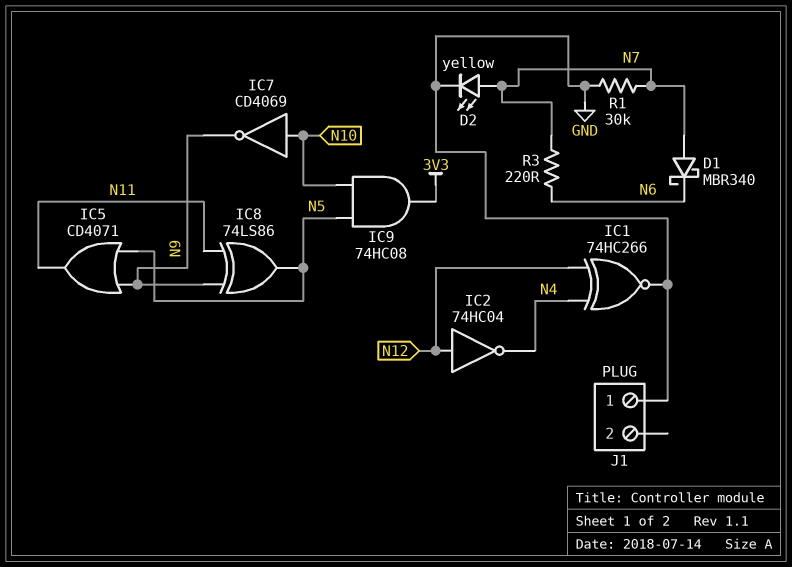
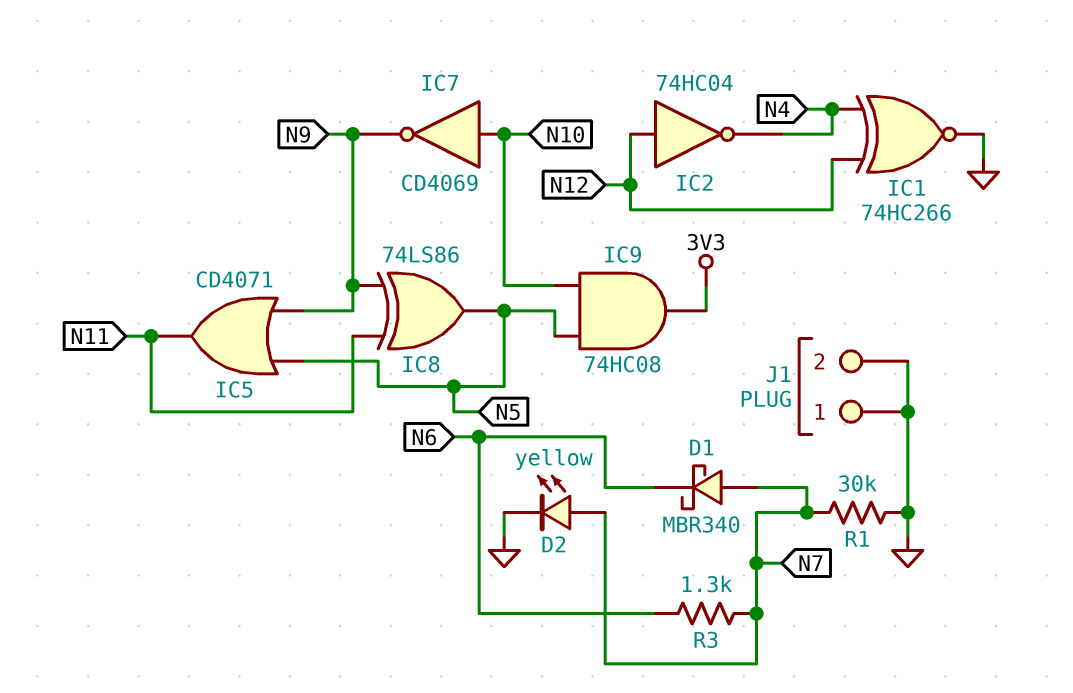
J1 pin 2: none -> GND
R3: 220 (N6, N7) -> 1.3k (N6, N7)

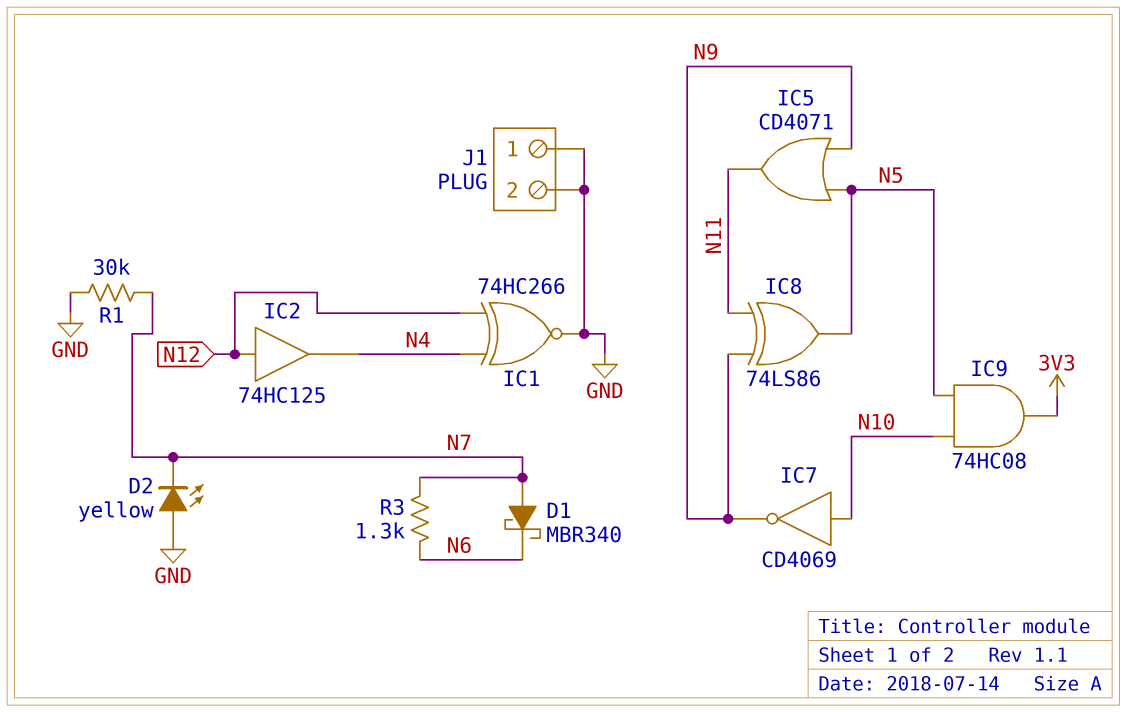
D2: LED yellow (A N7, K GND) -> LED yellow (A GND, K N7)
IC2: NOT 74HC04 (in N12, out N4) -> buffer 74HC125 (in N12, out N4)

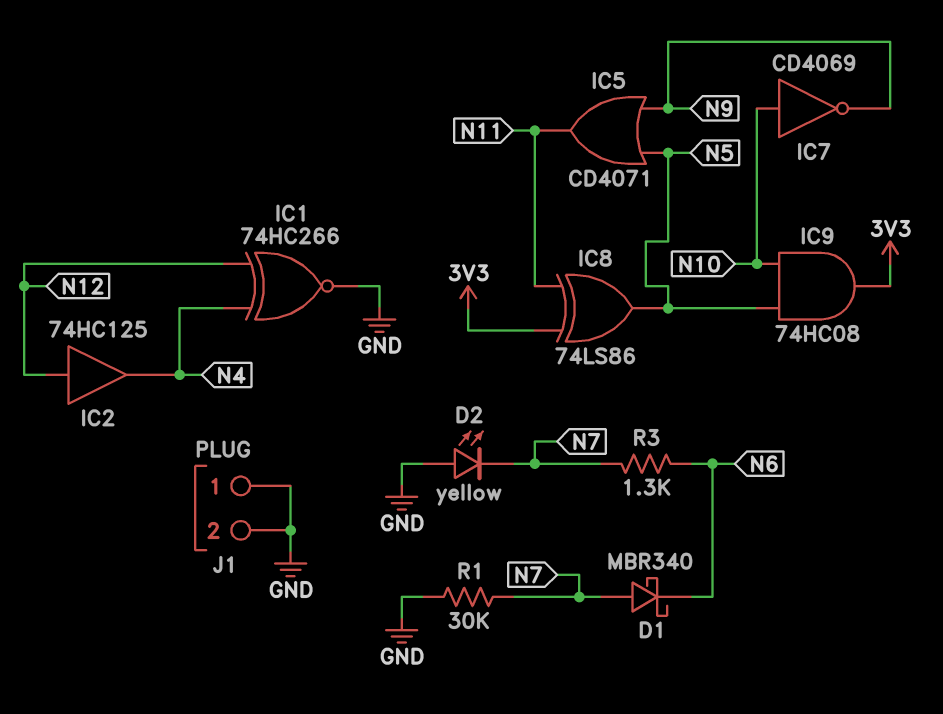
IC8: XOR 74LS86 (in N9, in N11, out N5) -> XOR 74LS86 (in 3V3, in N11, out N5)

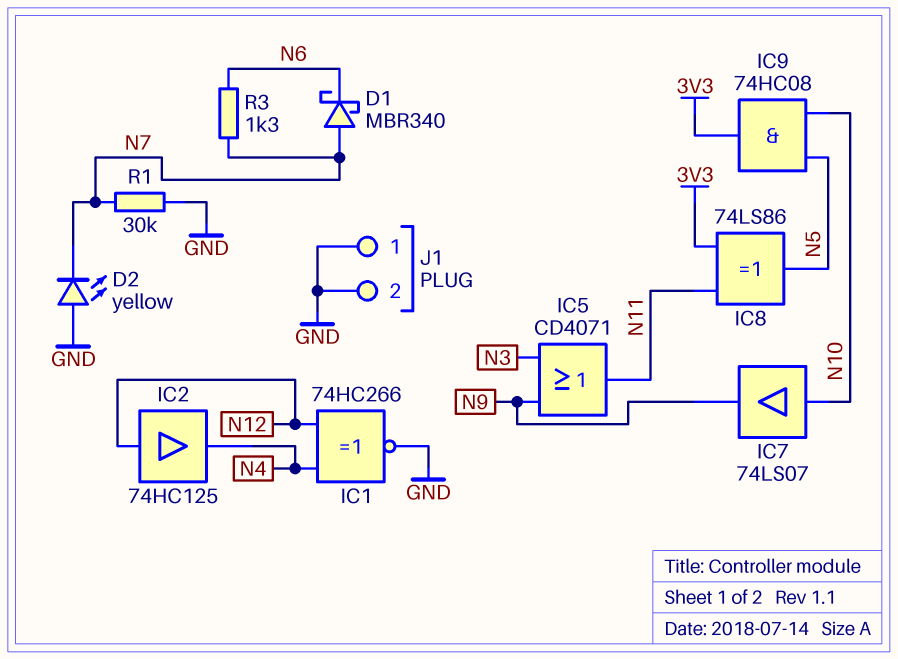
IC5: OR CD4071 (in N5, in N9, out N11) -> OR CD4071 (in N3, in N9, out N11)
IC7: NOT CD4069 (in N10, out N9) -> buffer 74LS07 (in N10, out N9)

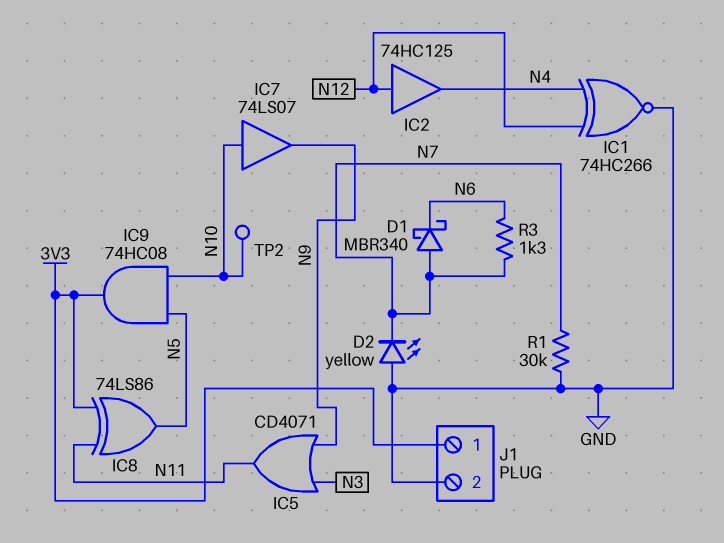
J1 pin 1: GND -> 3V3
TP2: none -> test point (N10)

